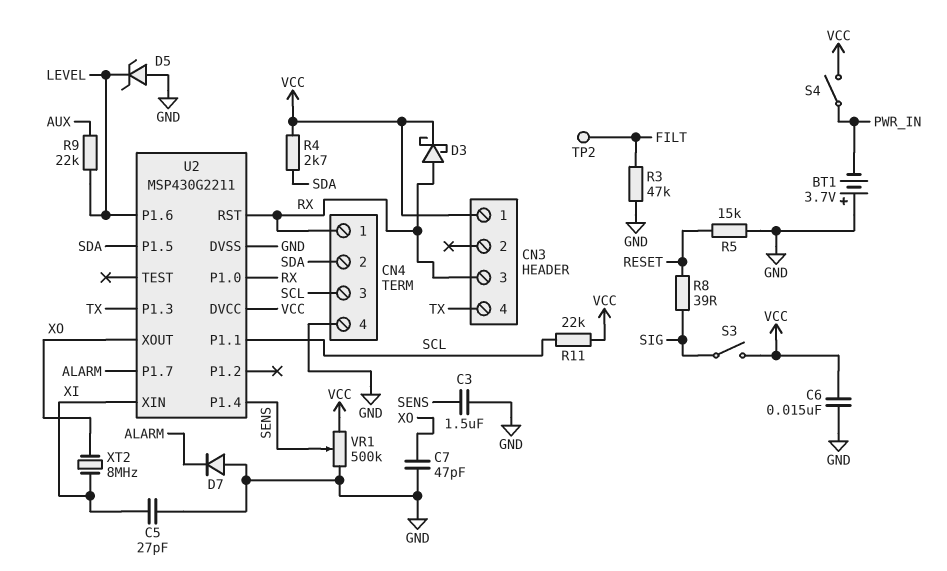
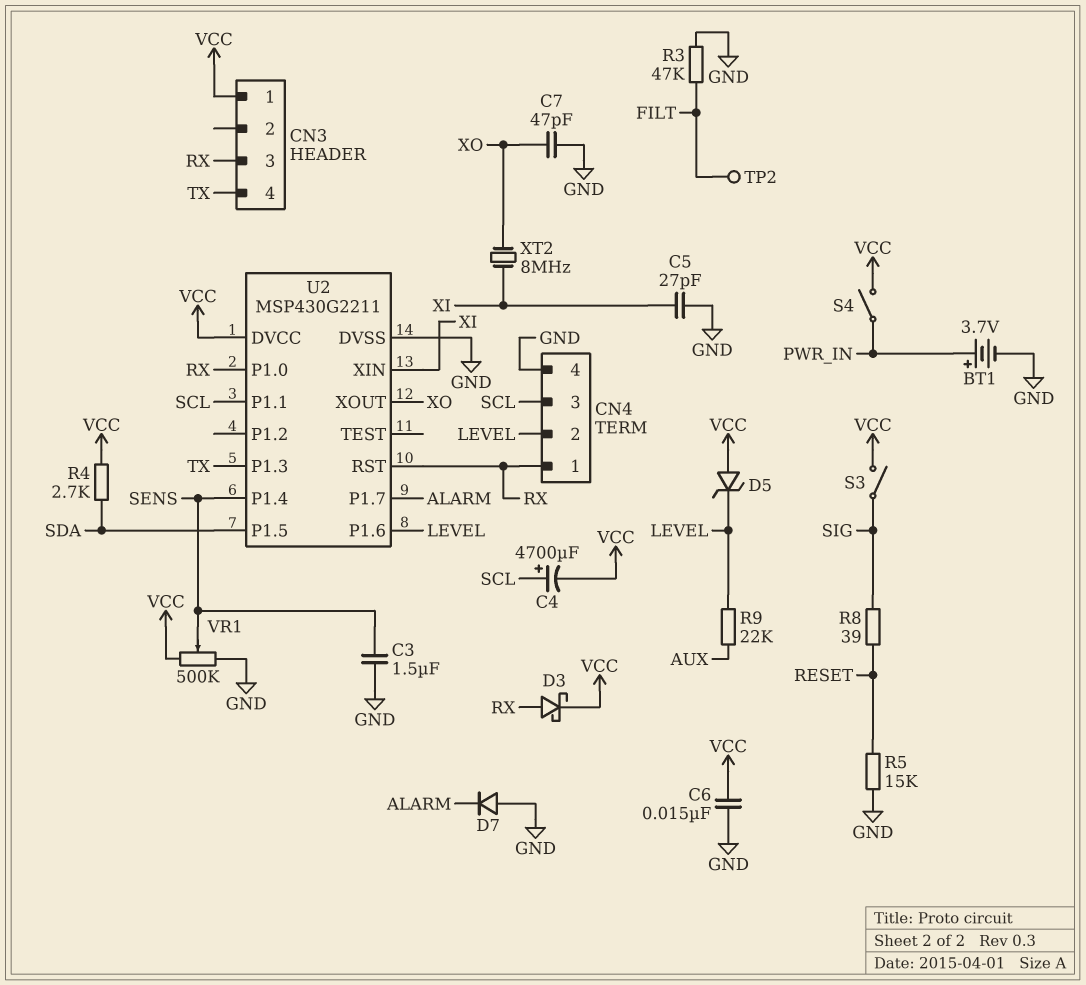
BT1: 3.7V (plus GND, minus PWR_IN) -> 3.7V (plus PWR_IN, minus GND)
C4: none -> 4700uF (plus SCL, minus VCC)
CN4 pin 2: SDA -> LEVEL
D5: zener (A GND, K LEVEL) -> zener (A VCC, K LEVEL)
R11: 22k (SCL, VCC) -> none

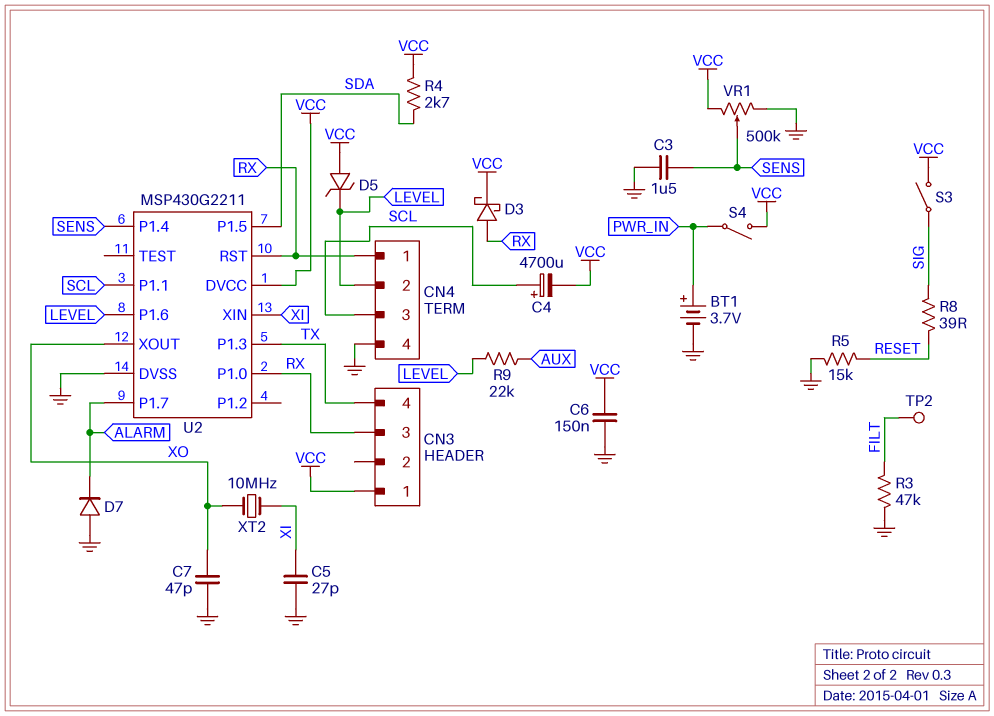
C6: 15nF (GND, VCC) -> 150nF (GND, VCC)
XT2: 8MHz (XI, XO) -> 10MHz (XI, XO)

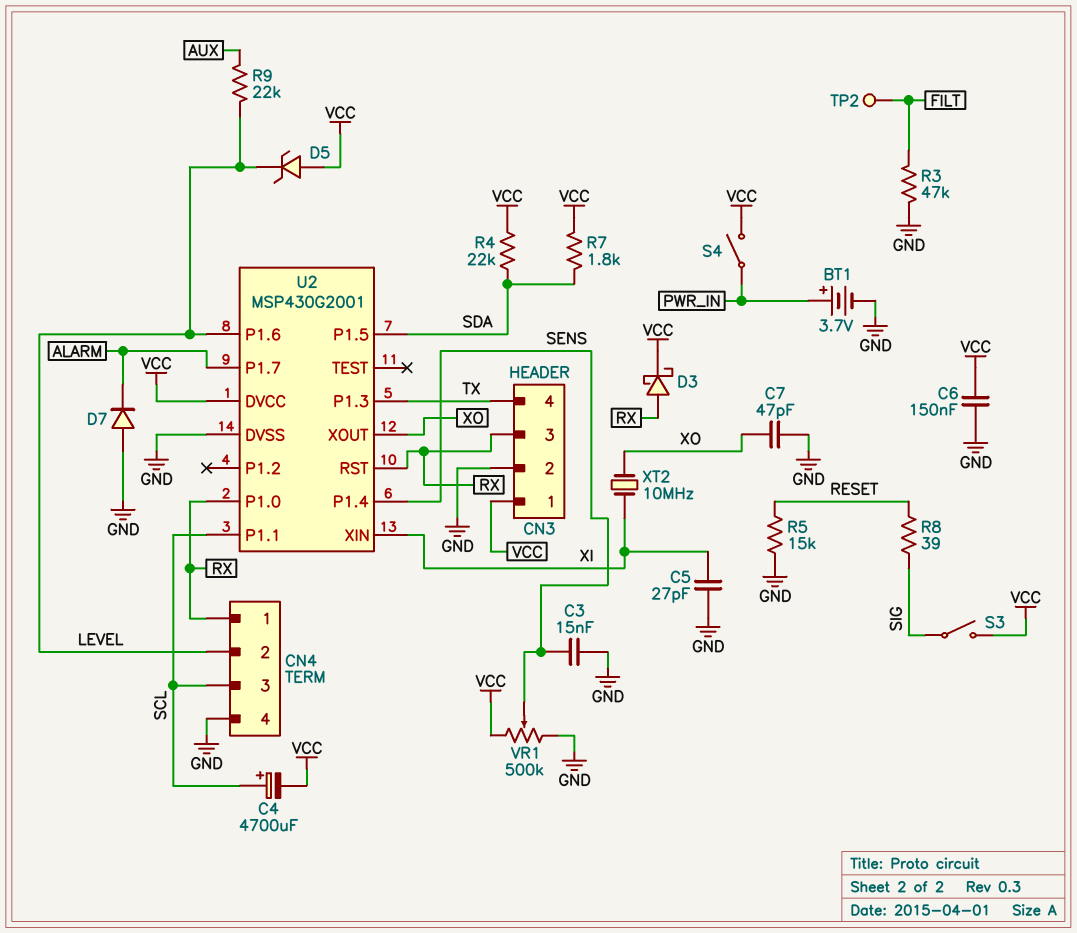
C3: 1.5uF (GND, SENS) -> 15nF (GND, SENS)
CN3 pin 2: none -> GND
R4: 2.7k (SDA, VCC) -> 22k (SDA, VCC)
R7: none -> 1.8k (SDA, VCC)
U2: MSP430G2211 -> MSP430G2001

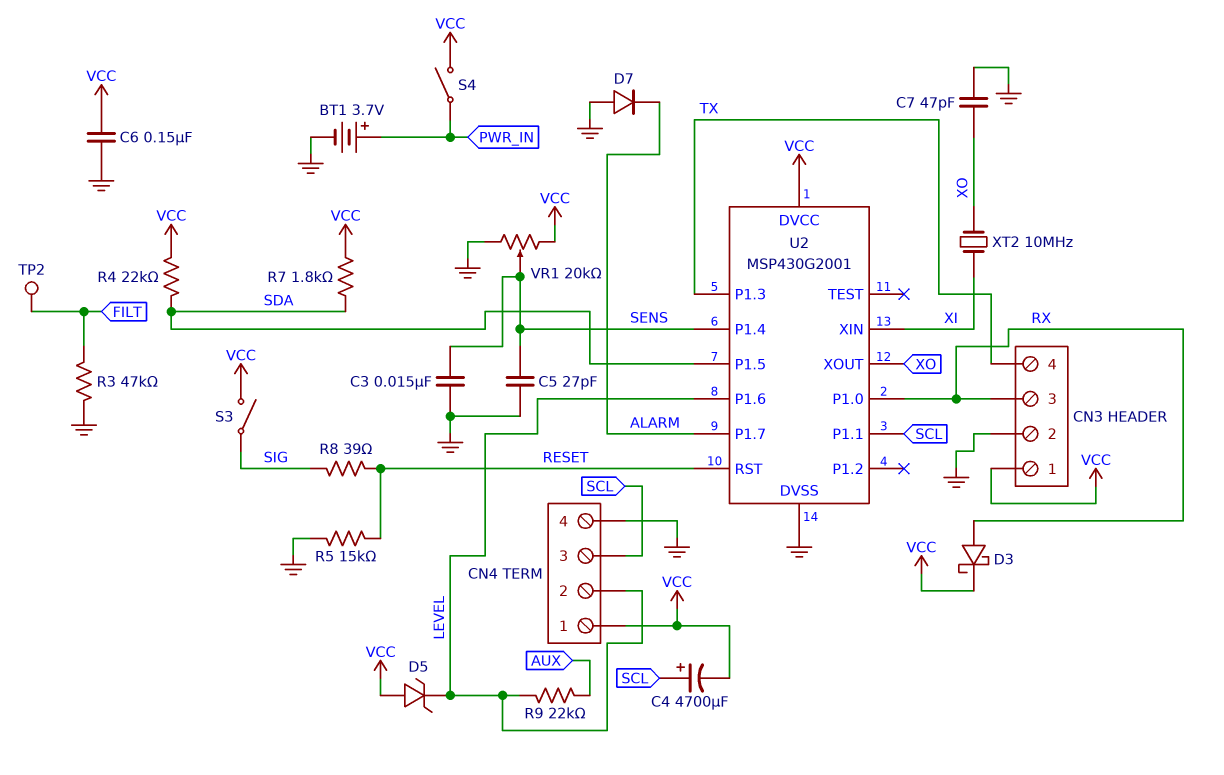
C5: 27pF (GND, XI) -> 27pF (GND, SENS)
CN4 pin 1: RX -> VCC
U2 pin RST: RX -> RESET
VR1: 500k (GND, VCC, wiper SENS) -> 20k (GND, VCC, wiper SENS)

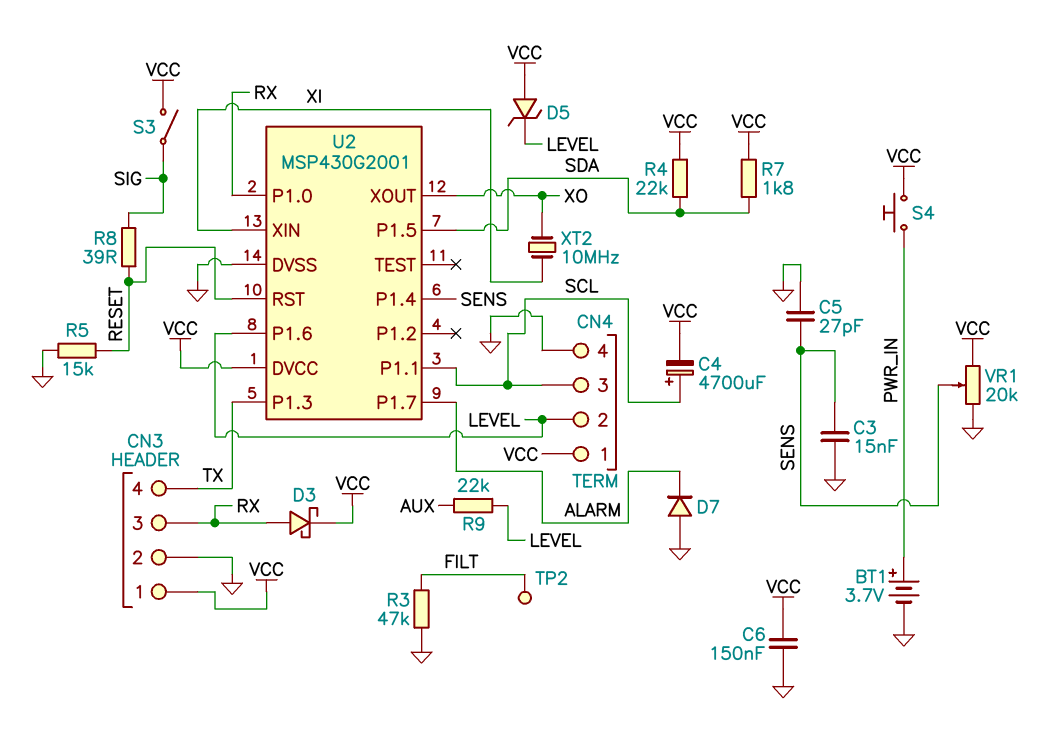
C7: 47pF (GND, XO) -> none
S4: switch (PWR_IN, VCC) -> button (PWR_IN, VCC)

